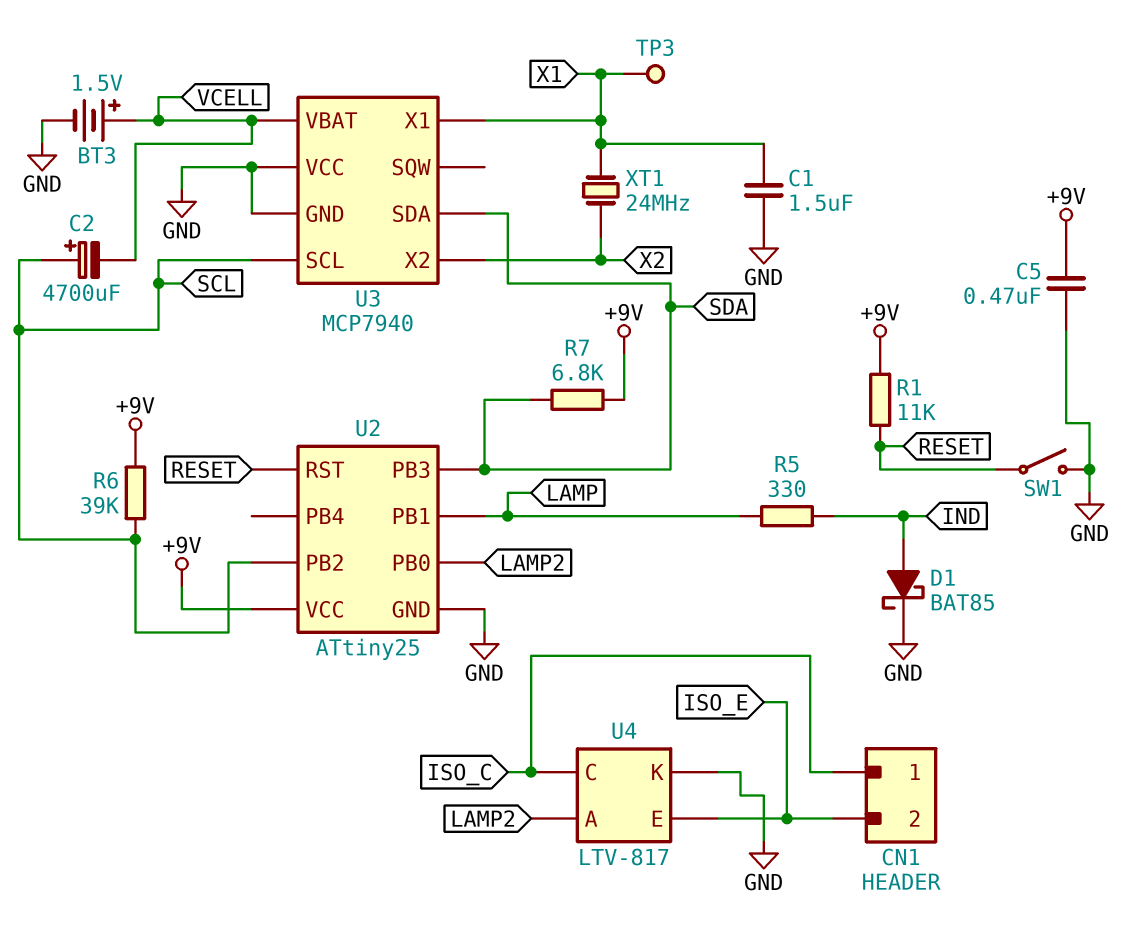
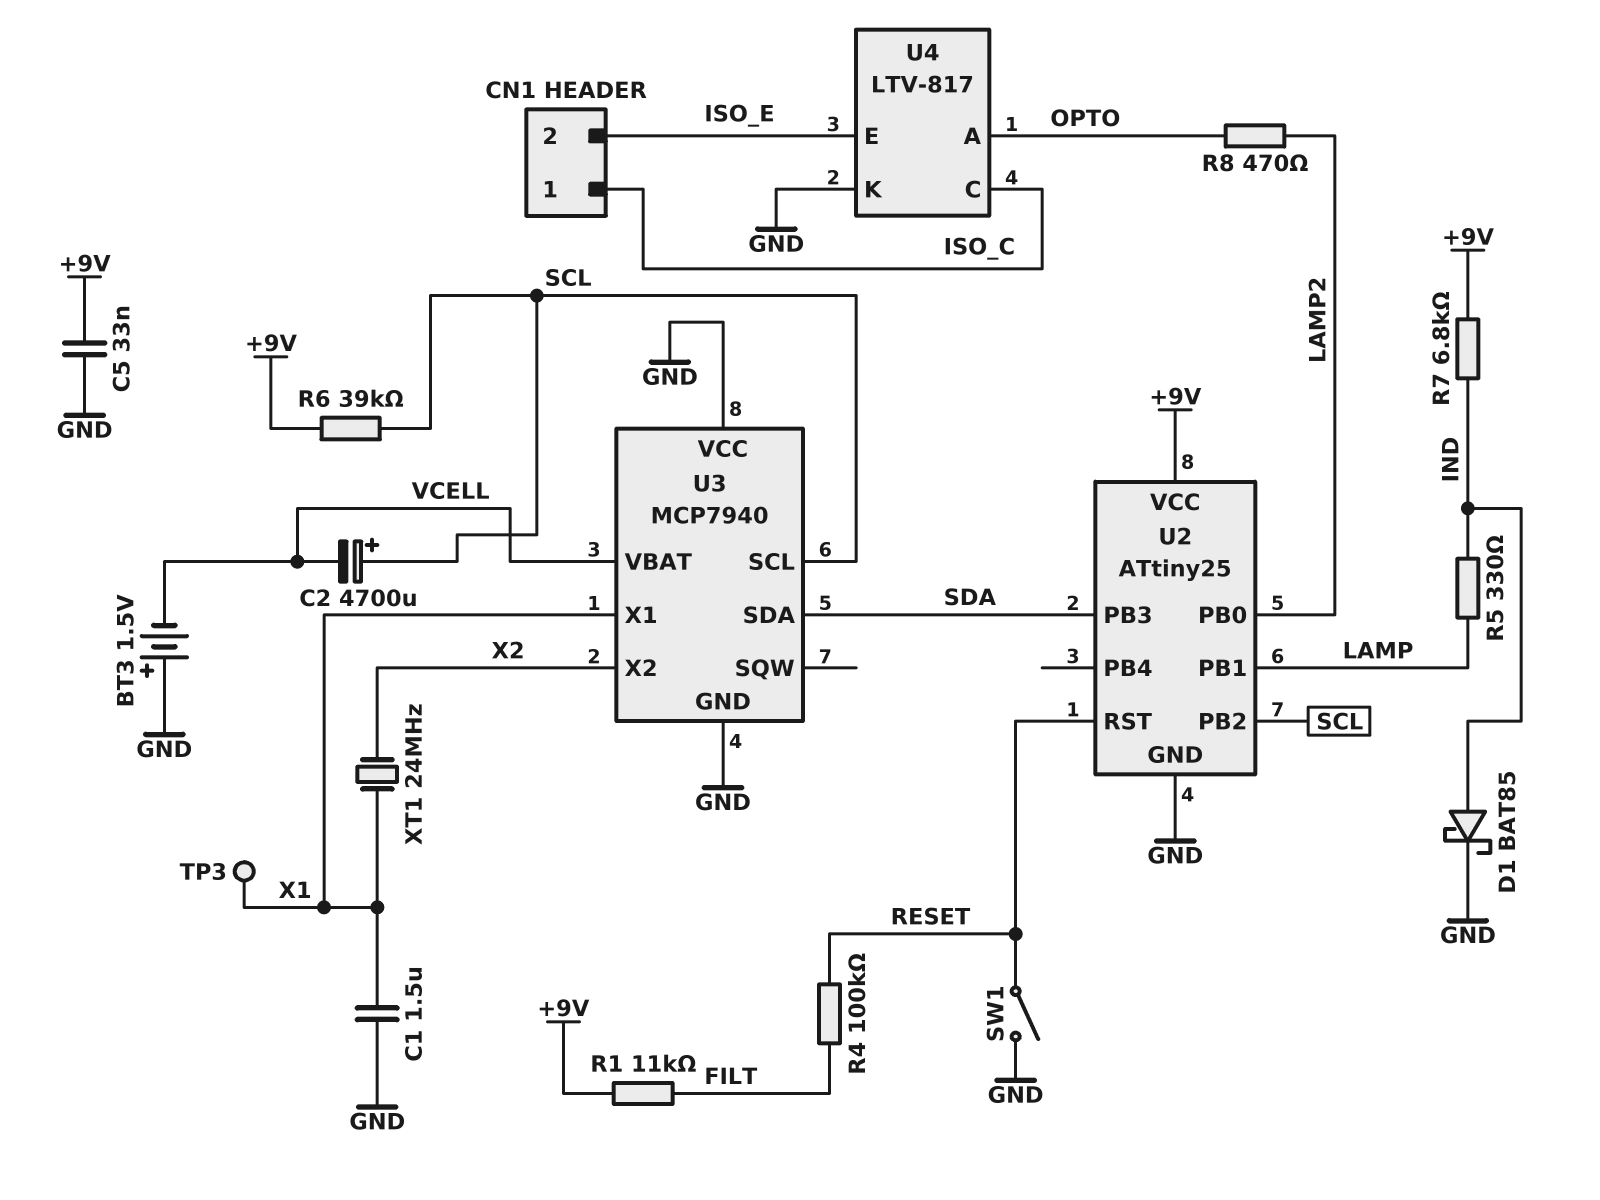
BT3: 1.5V (plus VCELL, minus GND) -> 1.5V (plus GND, minus VCELL)
C5: 470nF (+9V, GND) -> 33nF (+9V, GND)
R1: 11k (+9V, RESET) -> 11k (+9V, FILT)
R4: none -> 100k (FILT, RESET)
R7: 6.8k (+9V, SDA) -> 6.8k (+9V, IND)
R8: none -> 470 (LAMP2, OPTO)
U4 pin A: LAMP2 -> OPTO

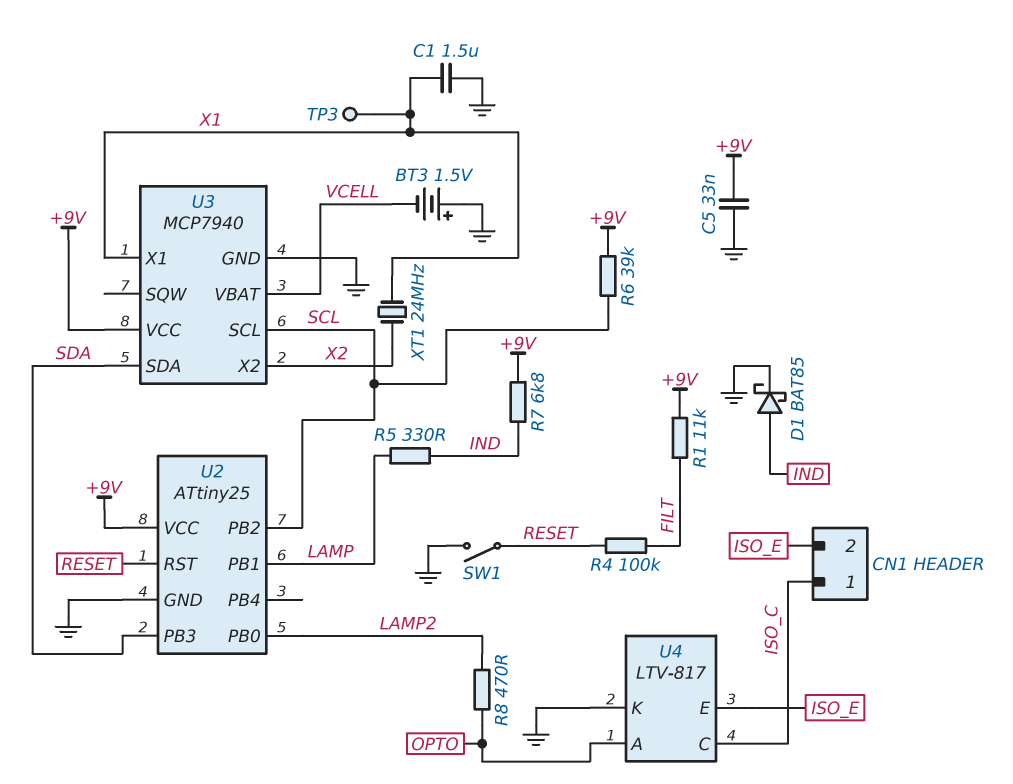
C2: 4700uF (plus SCL, minus VCELL) -> none
U3 pin VCC: GND -> +9V

